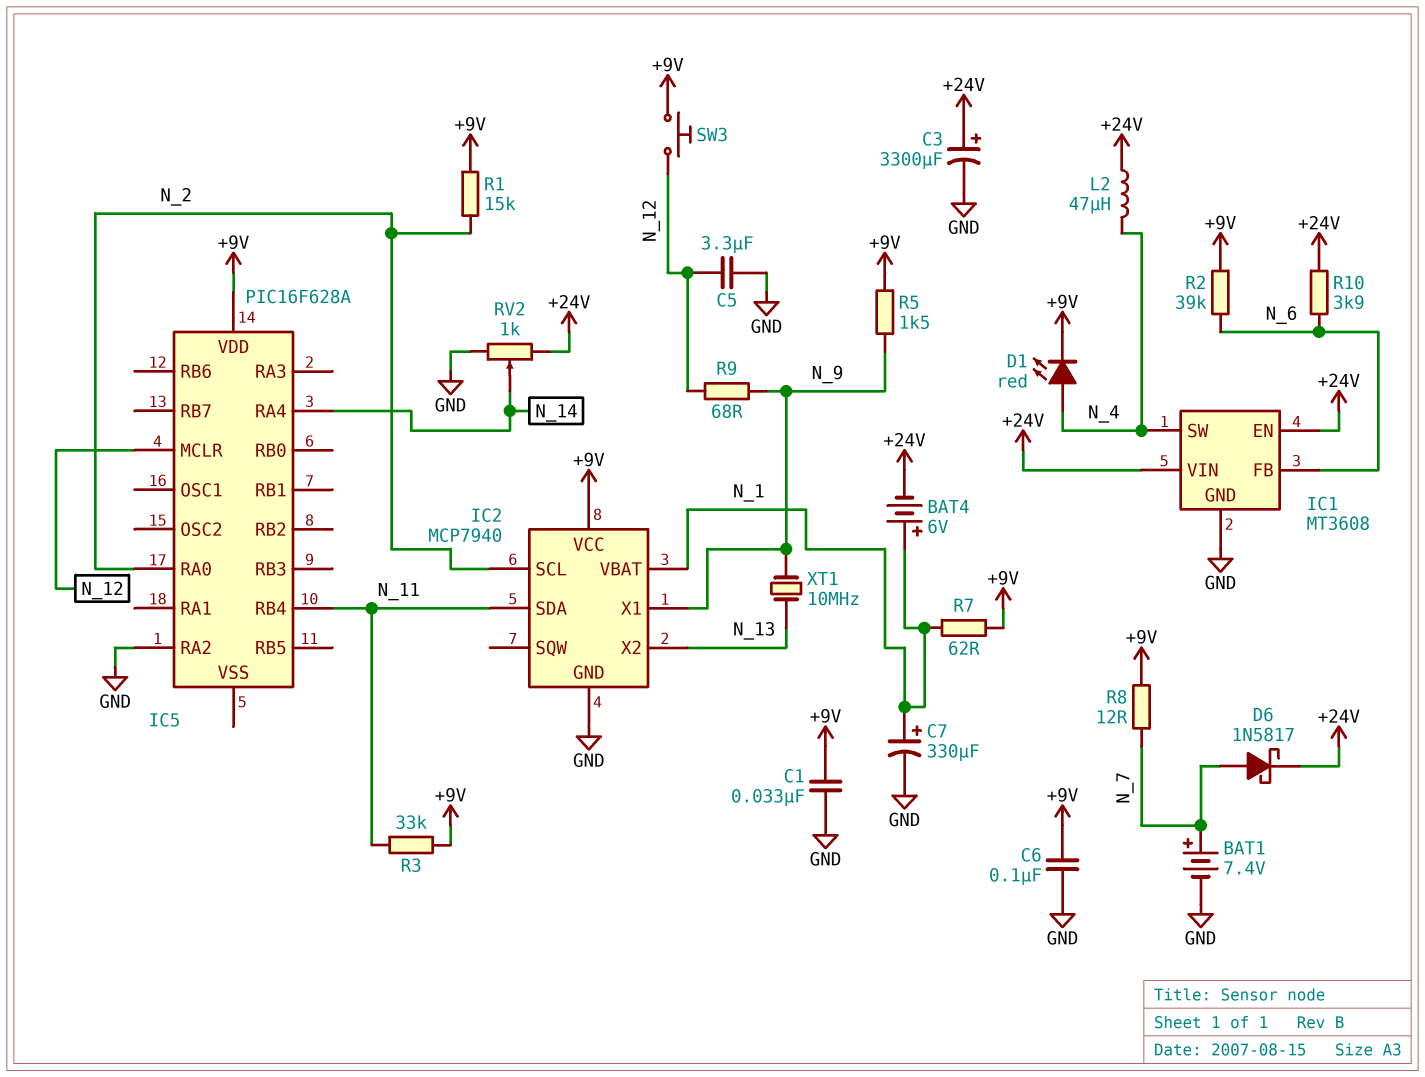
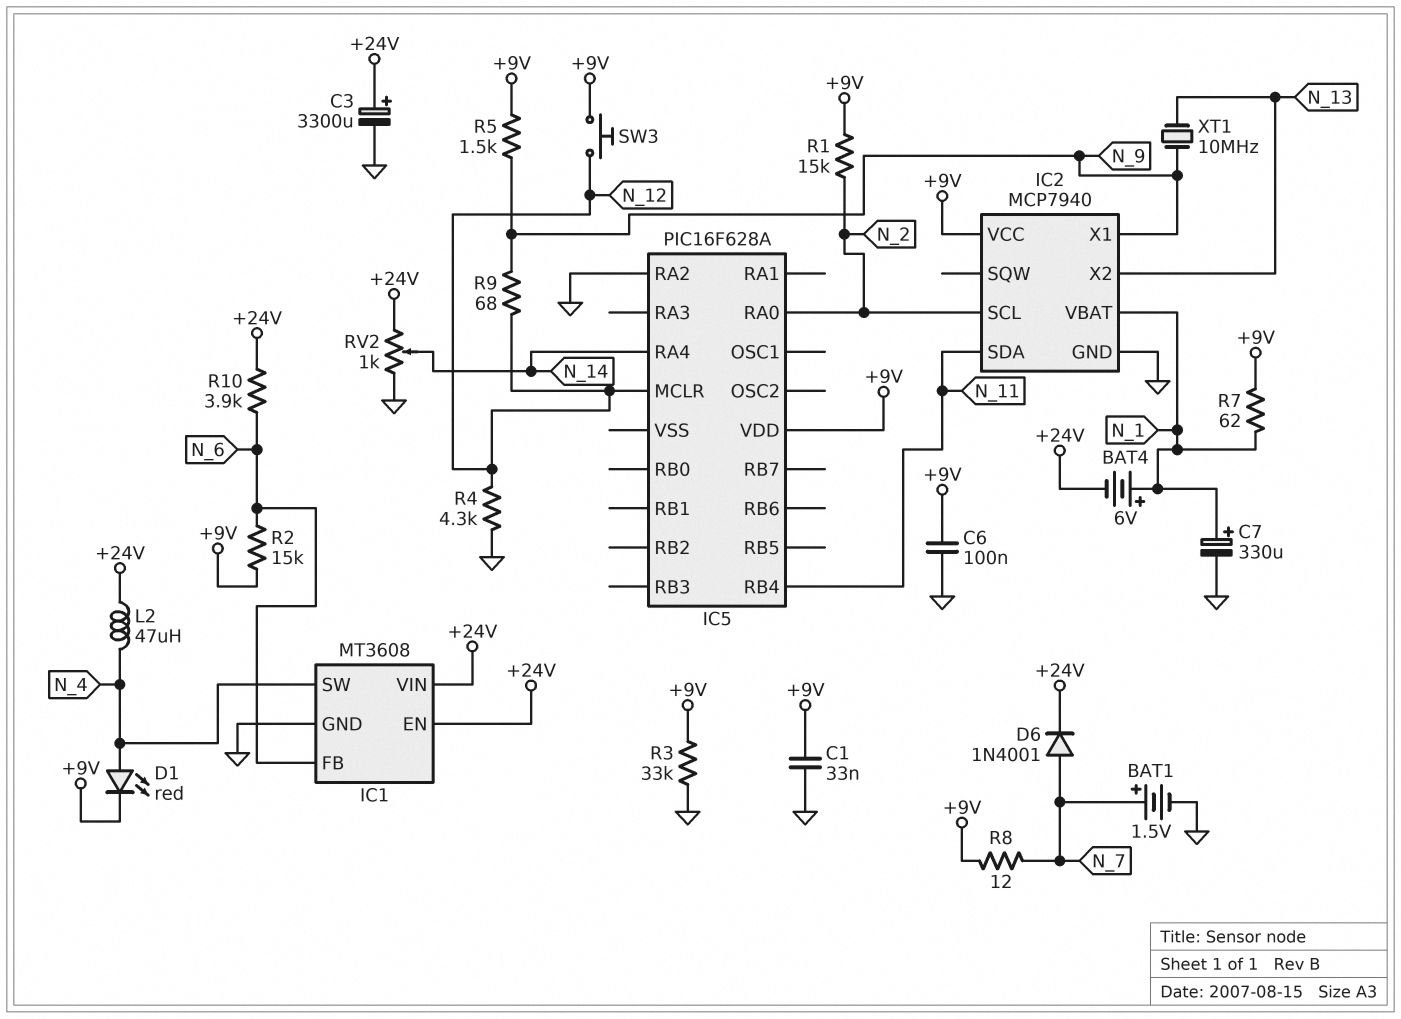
BAT1: 7.4V (plus N_7, minus GND) -> 1.5V (plus N_7, minus GND)
C5: 3.3uF (GND, N_12) -> none
D6: schottky 1N5817 (A N_7, K +24V) -> diode 1N4001 (A N_7, K +24V)
R2: 39k (+9V, N_6) -> 15k (+9V, N_6)
R3: 33k (+9V, N_11) -> 33k (+9V, GND)
R4: none -> 4.3k (GND, N_12)

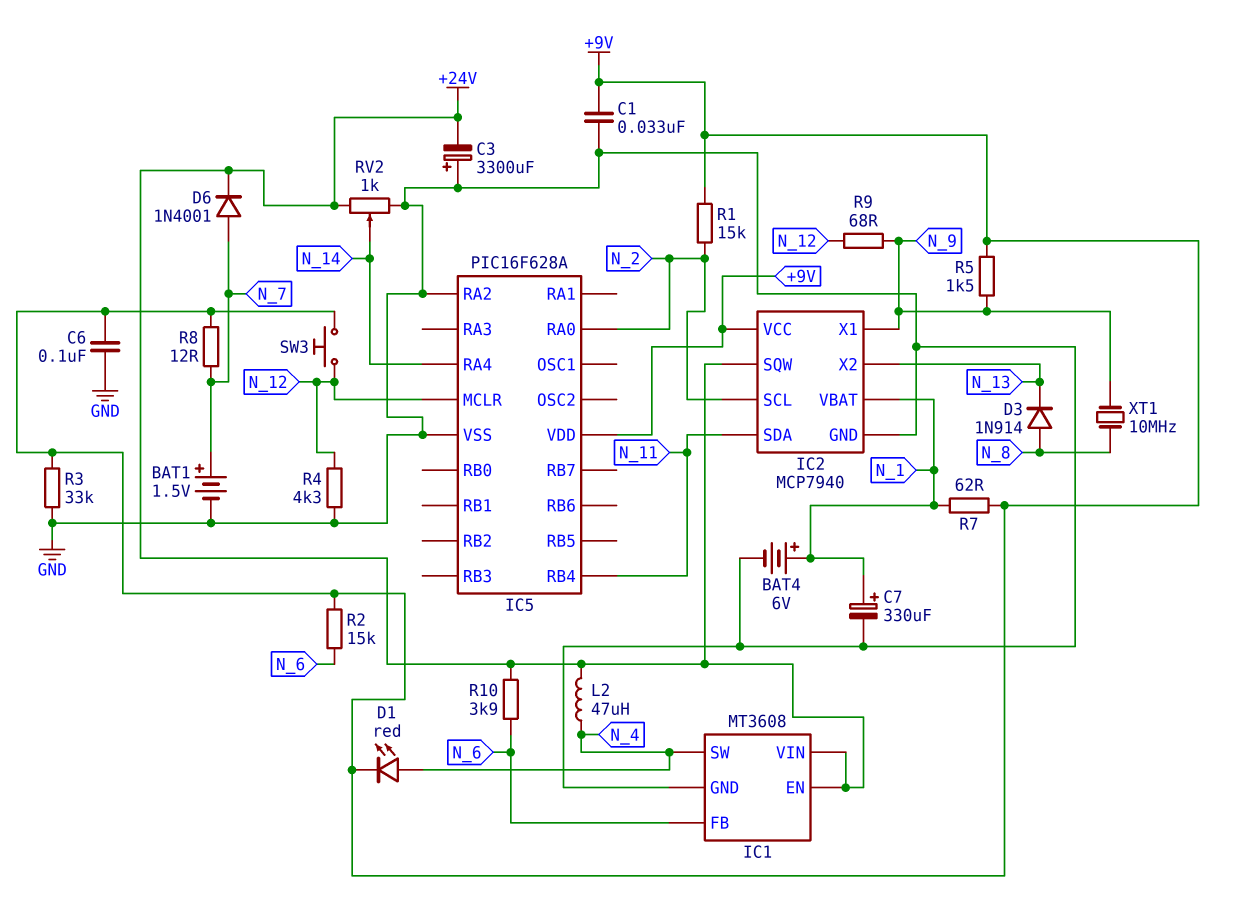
BAT4: 6V (plus N_1, minus +24V) -> 6V (plus N_1, minus GND)
C3: 3300uF (plus +24V, minus GND) -> 3300uF (plus GND, minus +24V)
D3: none -> diode 1N914 (A N_8, K N_13)
IC2 pin SQW: none -> +24V
IC5 pin VSS: none -> GND
XT1: 10MHz (N_9, N_13) -> 10MHz (N_8, N_9)

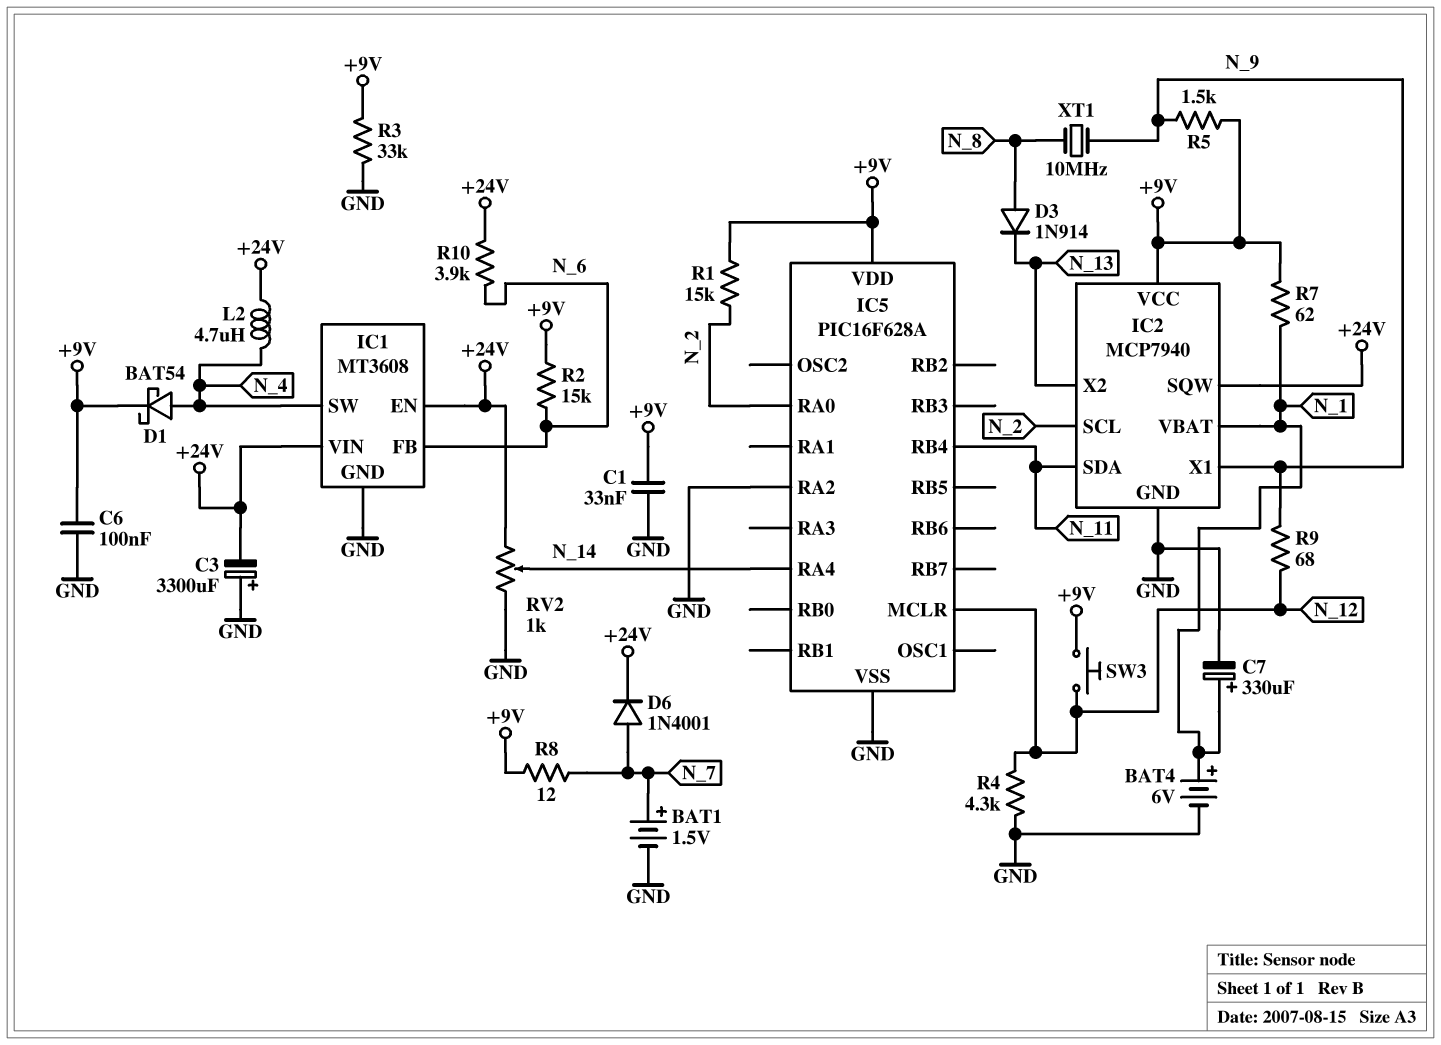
D1: LED red (A N_4, K +9V) -> schottky BAT54 (A N_4, K +9V)
L2: 47uH (+24V, N_4) -> 4.7uH (+24V, N_4)

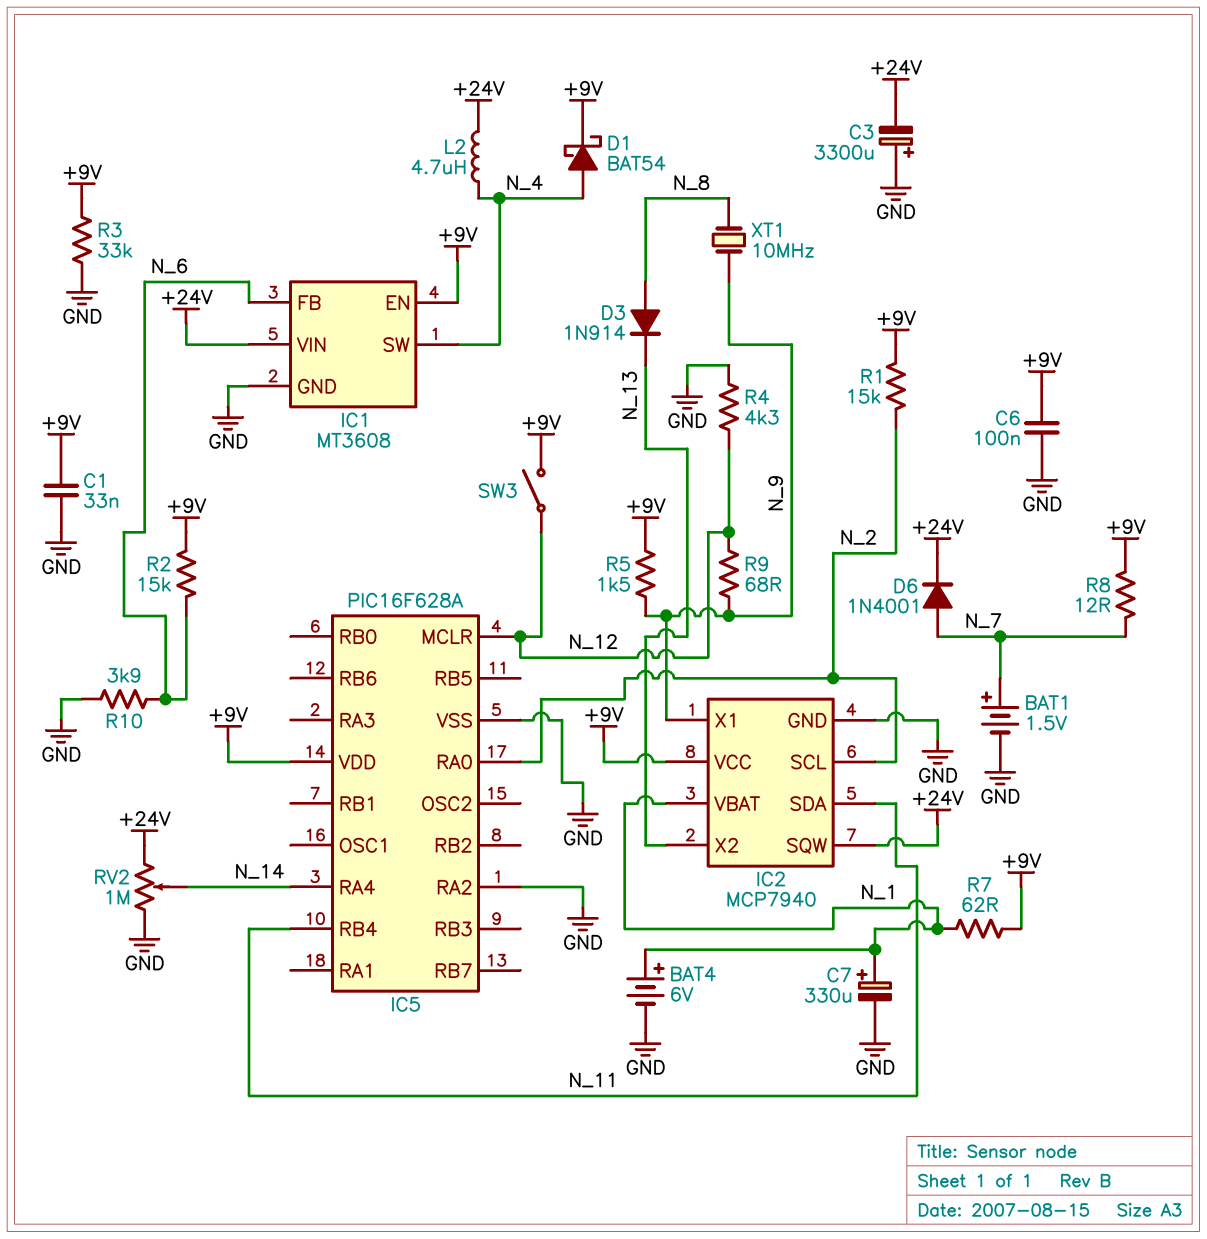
IC1 pin EN: +24V -> +9V
R10: 3.9k (+24V, N_6) -> 3.9k (GND, N_6)
RV2: 1k (+24V, GND, wiper N_14) -> 1M (+24V, GND, wiper N_14)
SW3: button (+9V, N_12) -> switch (+9V, N_12)

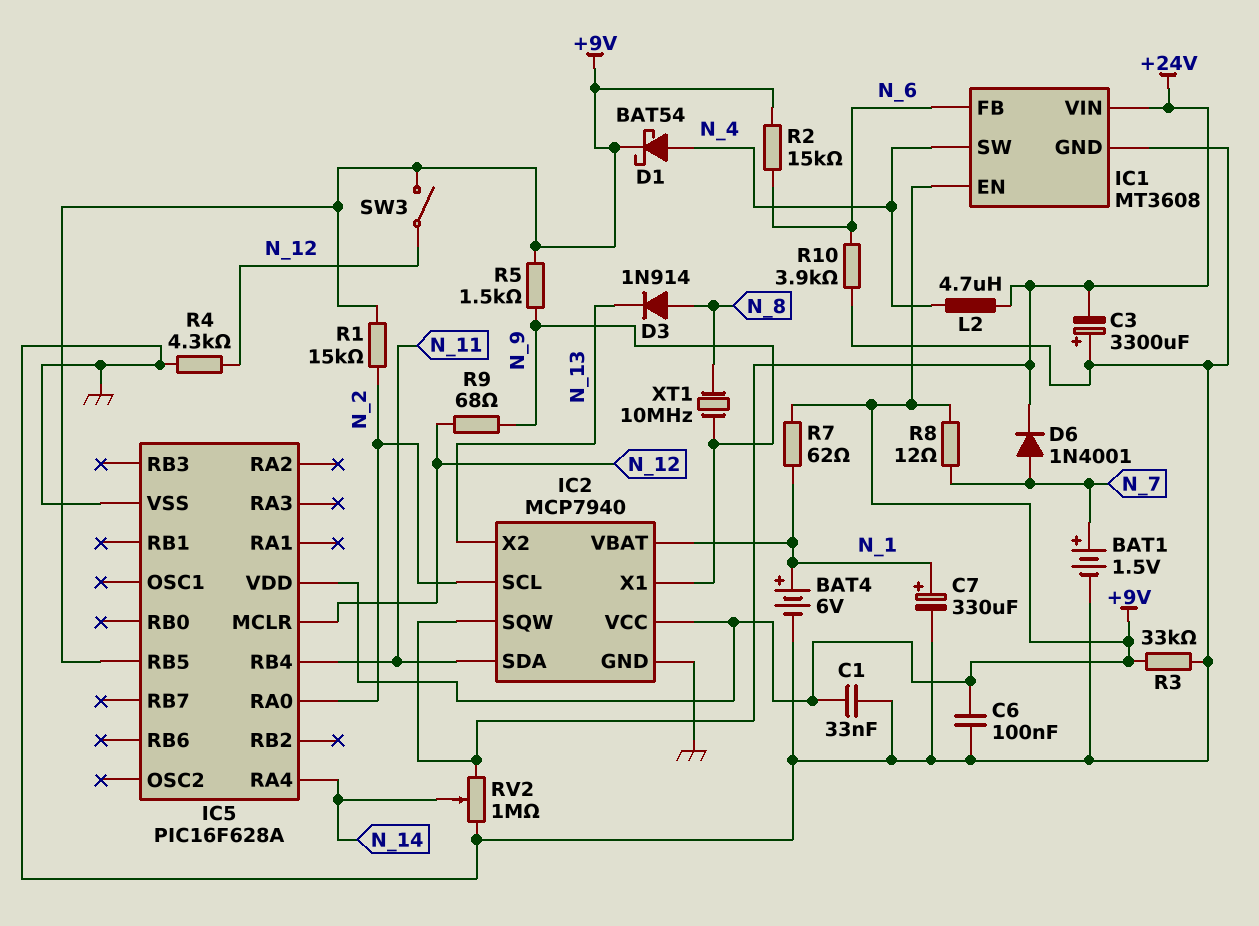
IC5 pin RA2: GND -> none
IC5 pin RB5: none -> +9V

